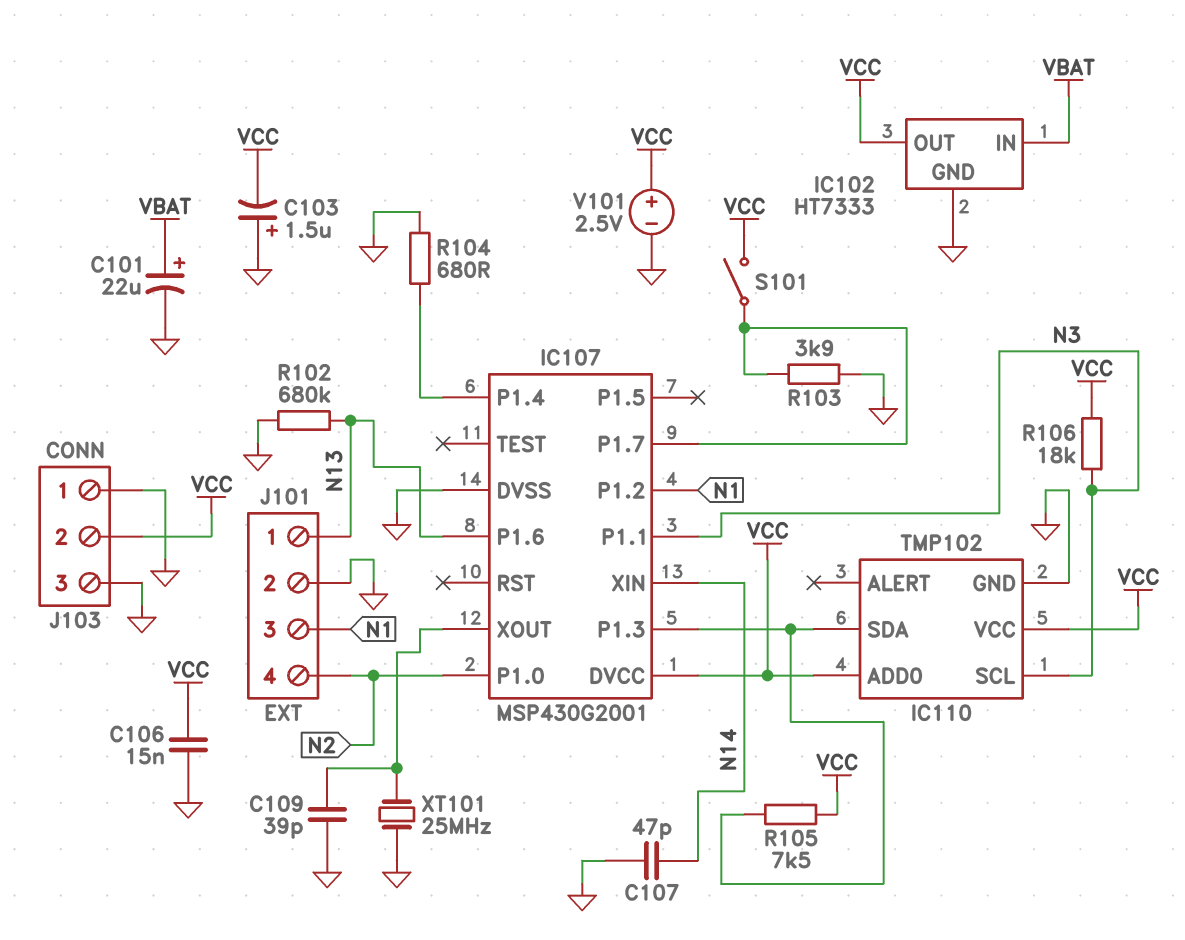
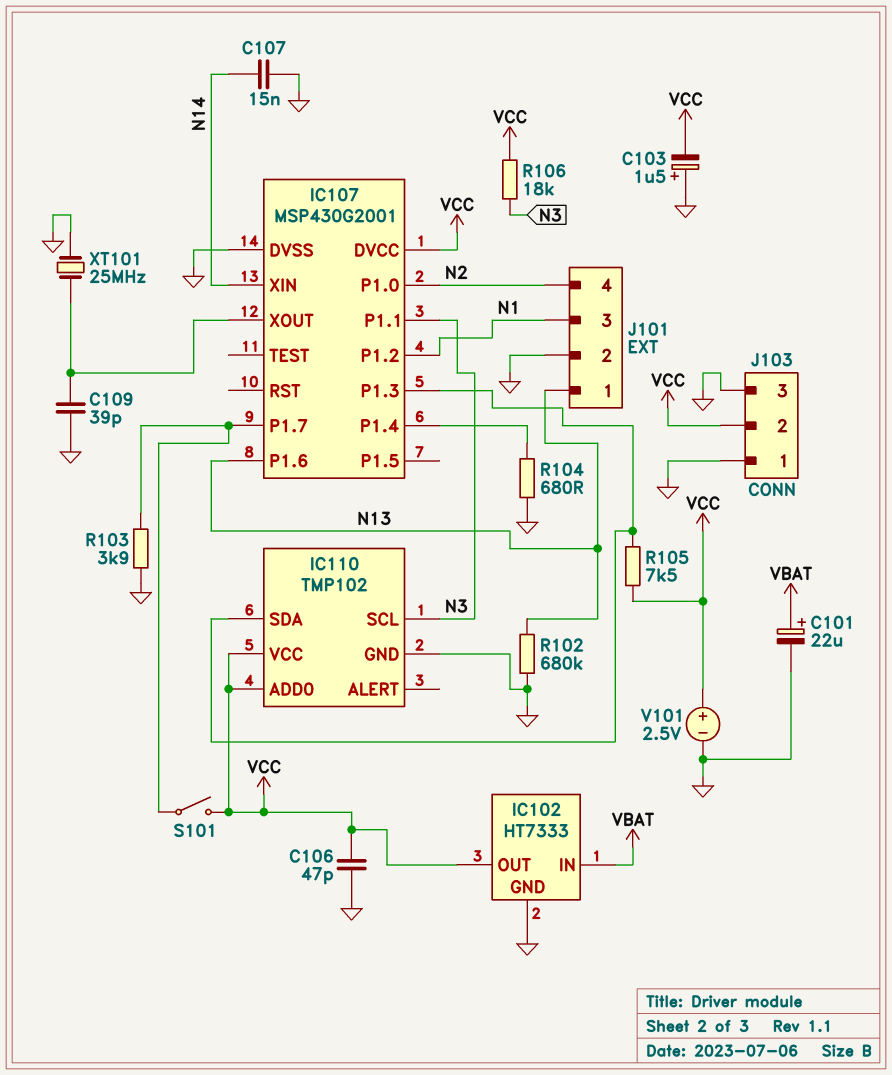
C106: 15nF (GND, VCC) -> 47pF (GND, VCC)
C107: 47pF (GND, N14) -> 15nF (GND, N14)

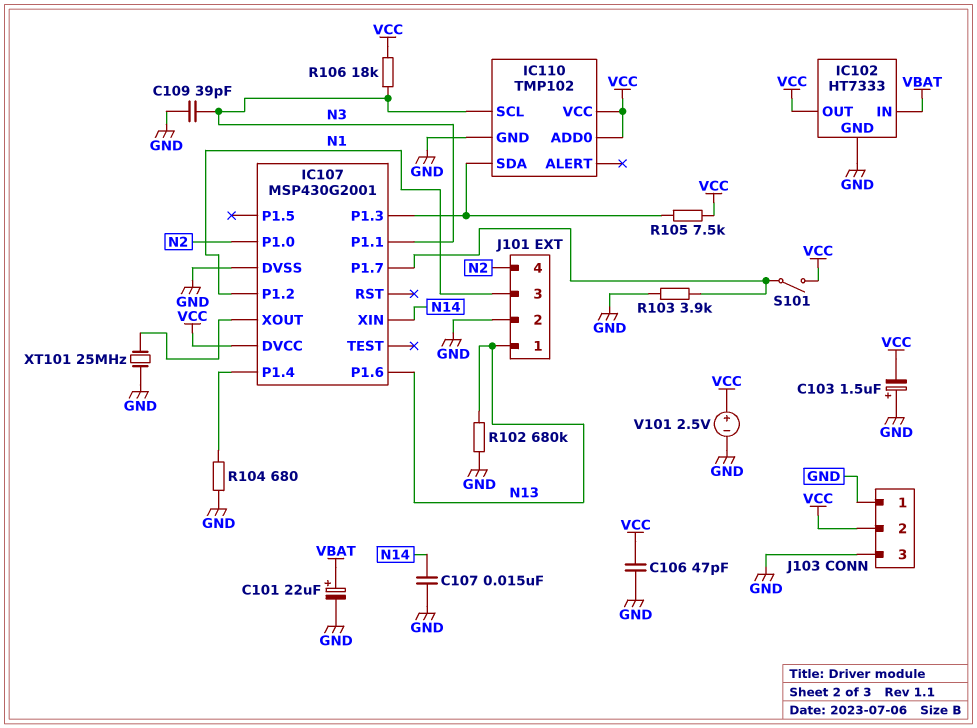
C109: 39pF (GND, IC107/XOUT) -> 39pF (GND, N3)

